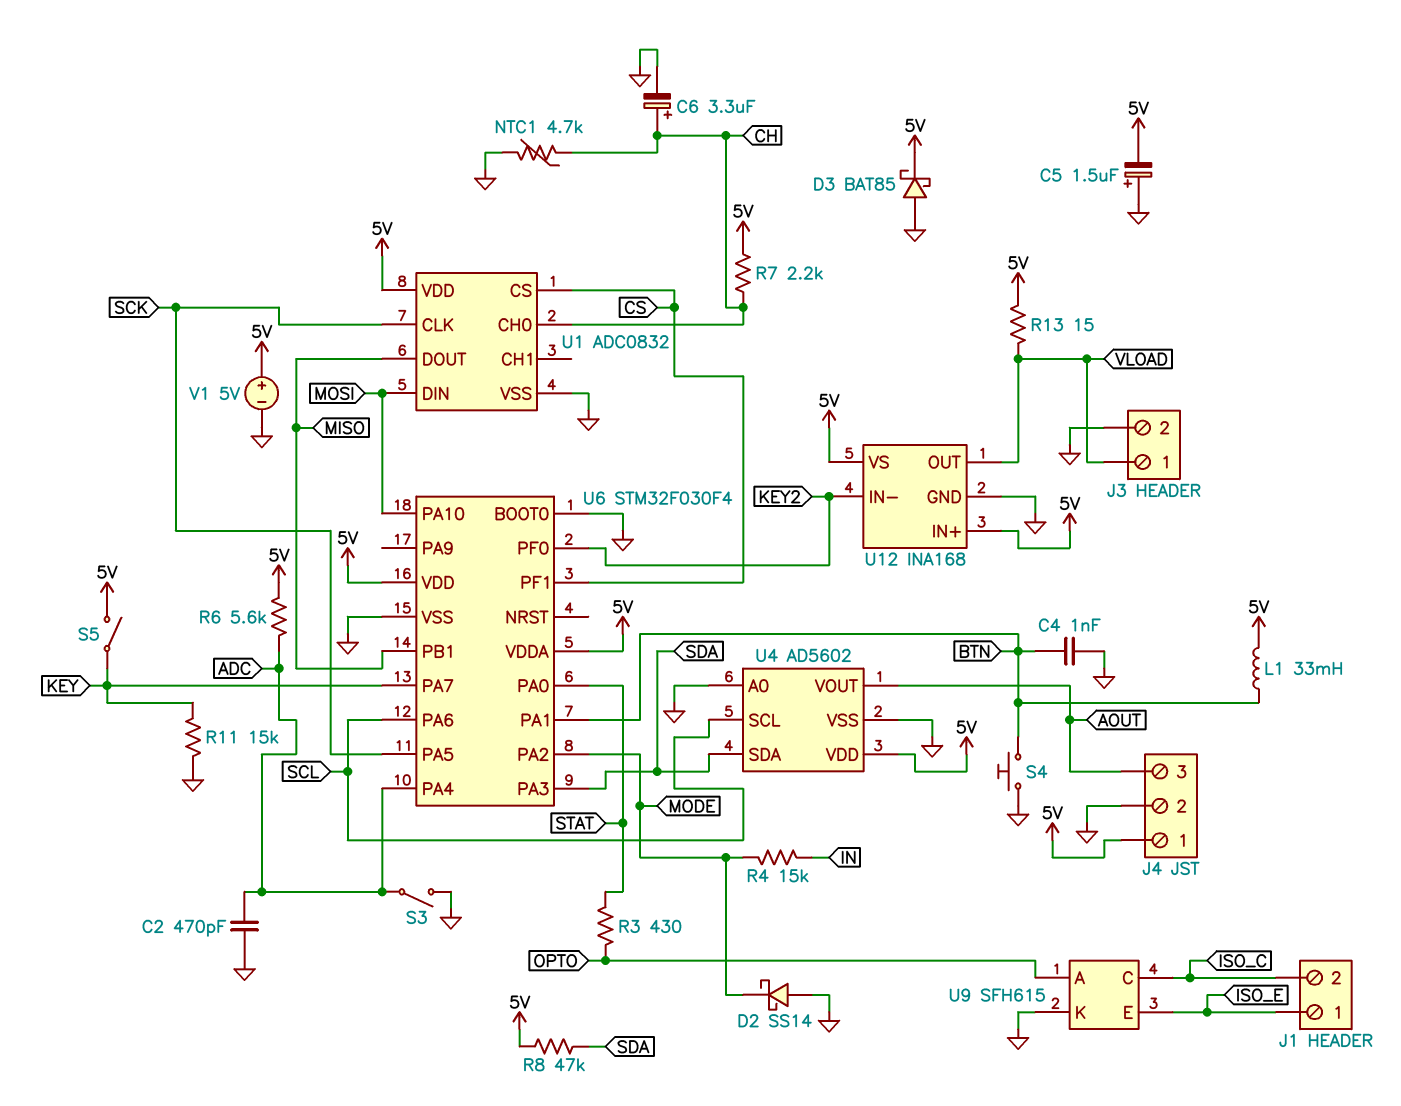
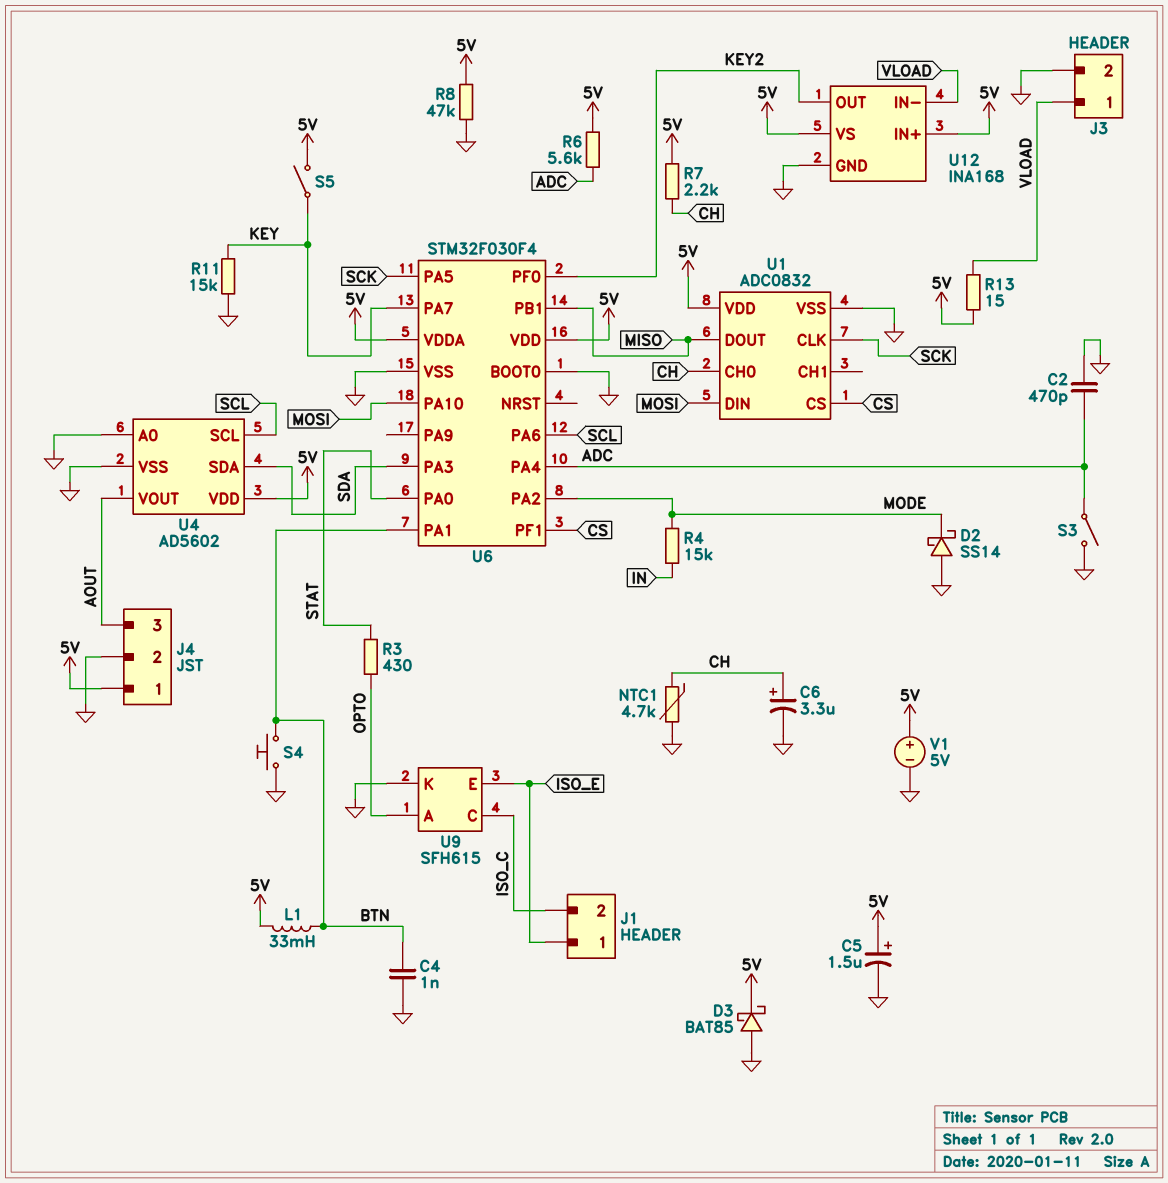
C5: 1.5uF (plus GND, minus 5V) -> 1.5uF (plus 5V, minus GND)
R8: 47k (5V, SDA) -> 47k (5V, GND)
U12 pin IN-: KEY2 -> VLOAD
U12 pin OUT: VLOAD -> KEY2

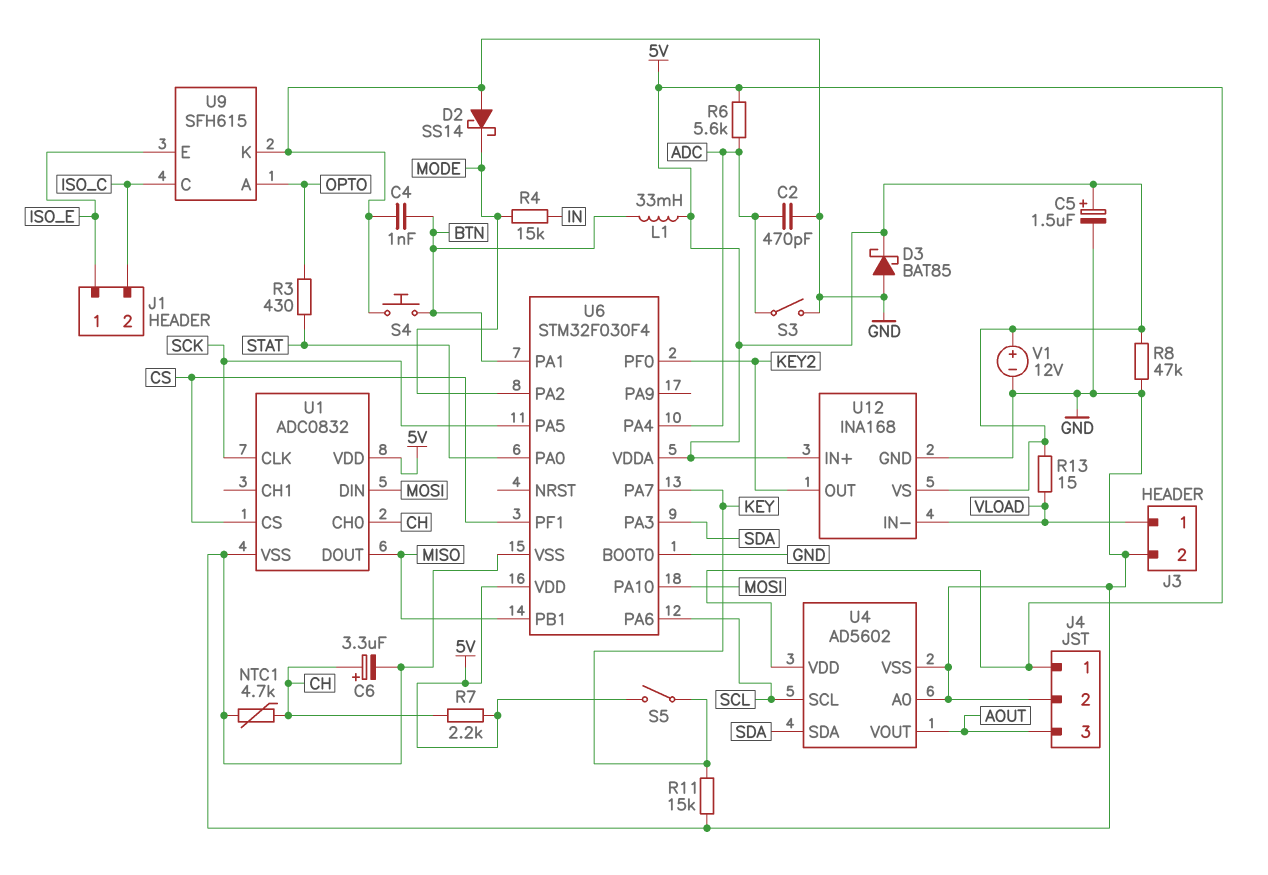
V1: 5V (plus 5V, minus GND) -> 12V (plus 5V, minus GND)

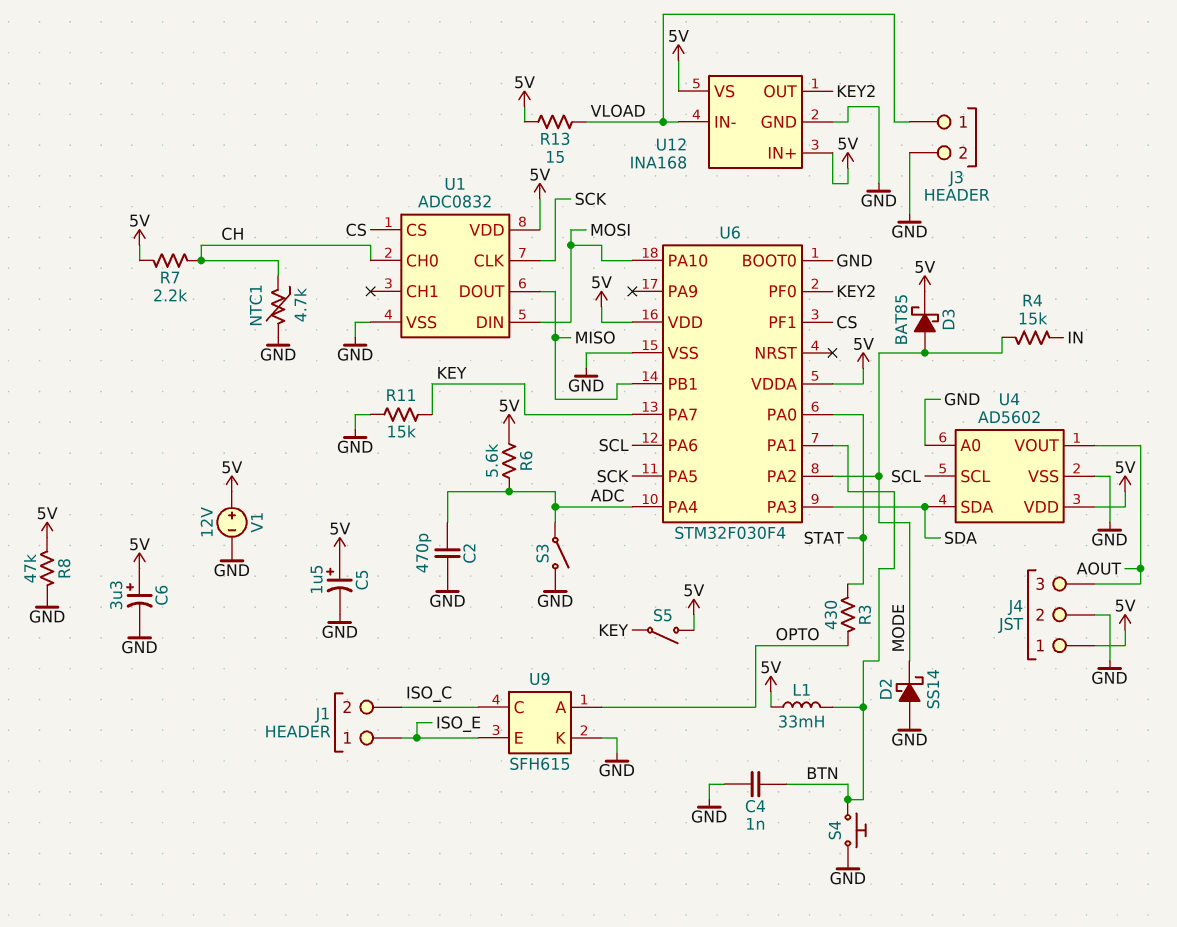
C6: 3.3uF (plus CH, minus GND) -> 3.3uF (plus 5V, minus GND)
D3: schottky BAT85 (A GND, K 5V) -> schottky BAT85 (A MODE, K 5V)

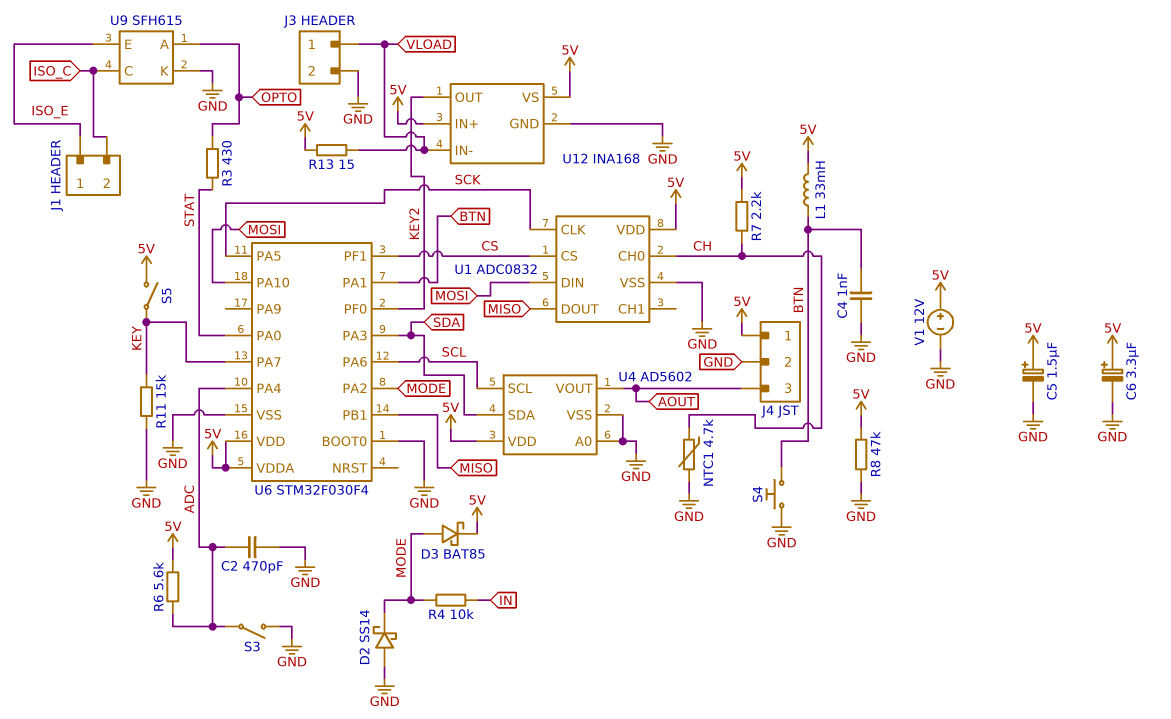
R4: 15k (IN, MODE) -> 10k (IN, MODE)

